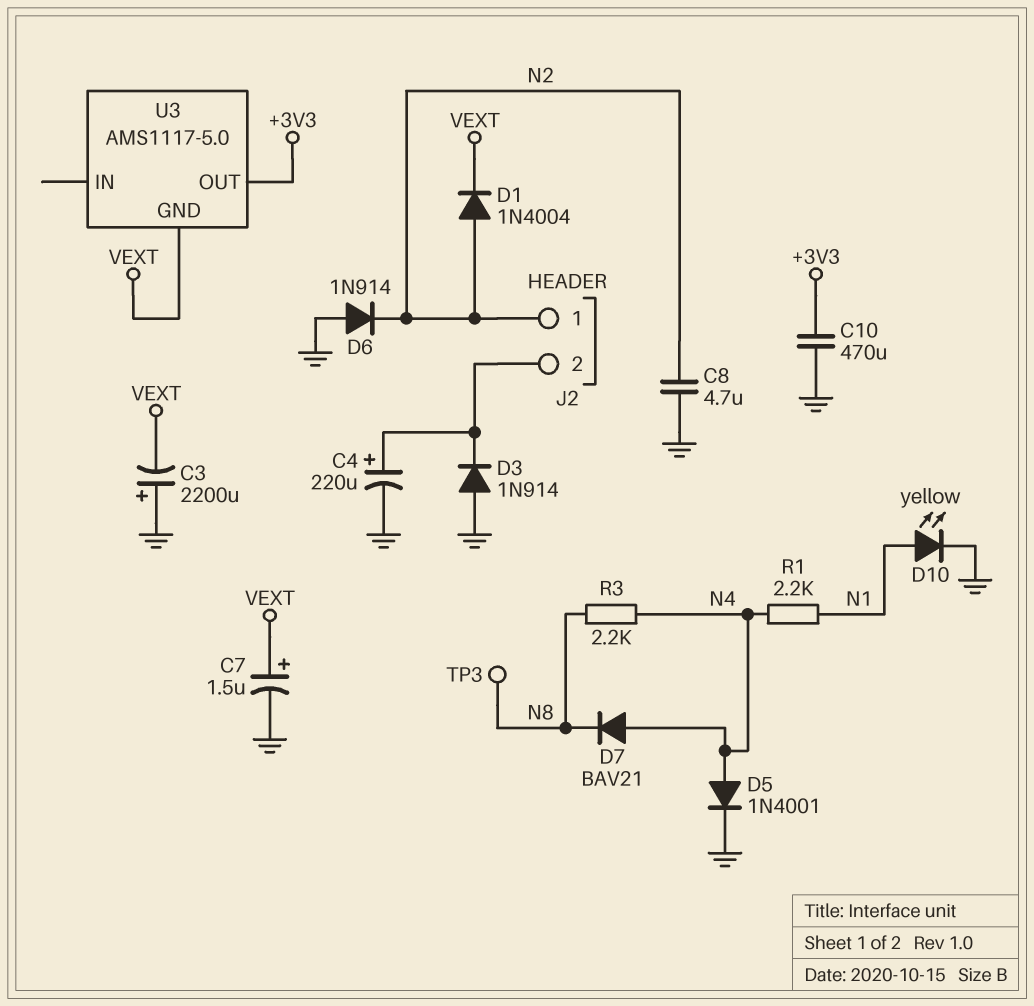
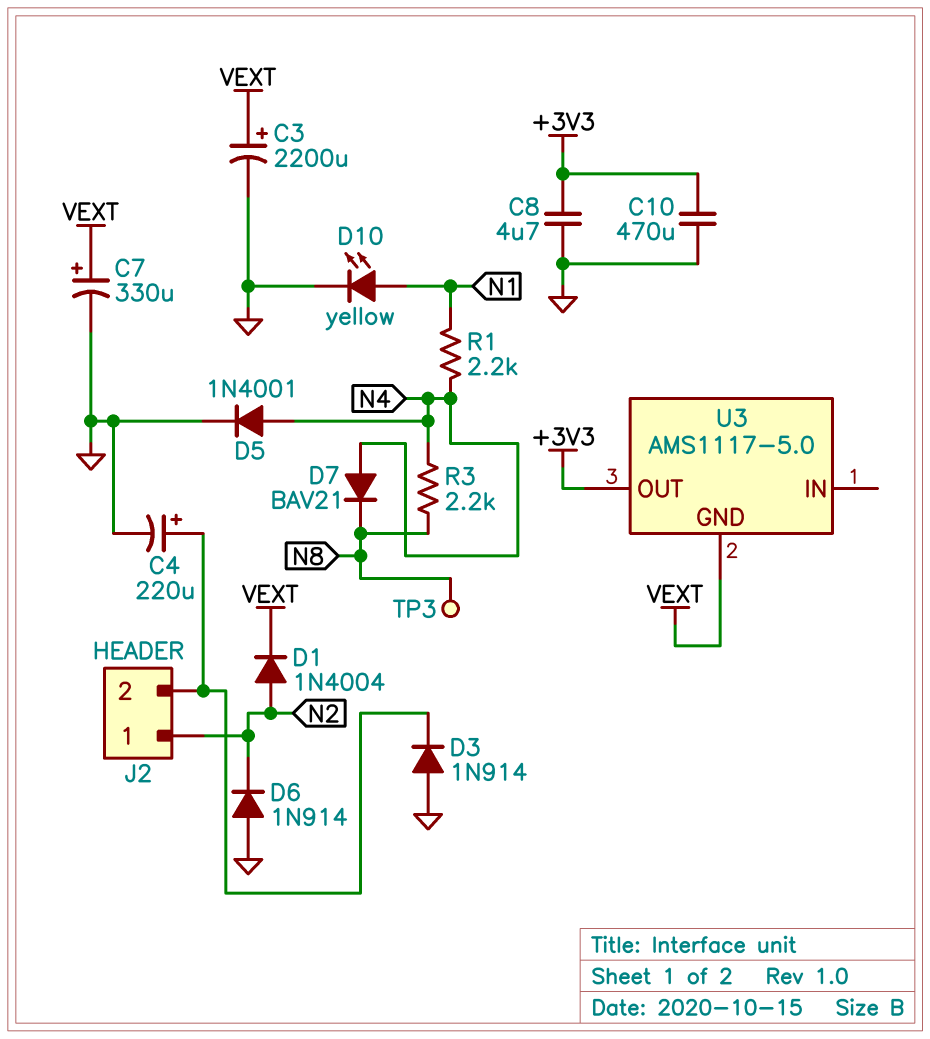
C3: 2200uF (plus GND, minus VEXT) -> 2200uF (plus VEXT, minus GND)
C7: 1.5uF (plus VEXT, minus GND) -> 330uF (plus VEXT, minus GND)
C8: 4.7uF (GND, N2) -> 4.7uF (+3V3, GND)

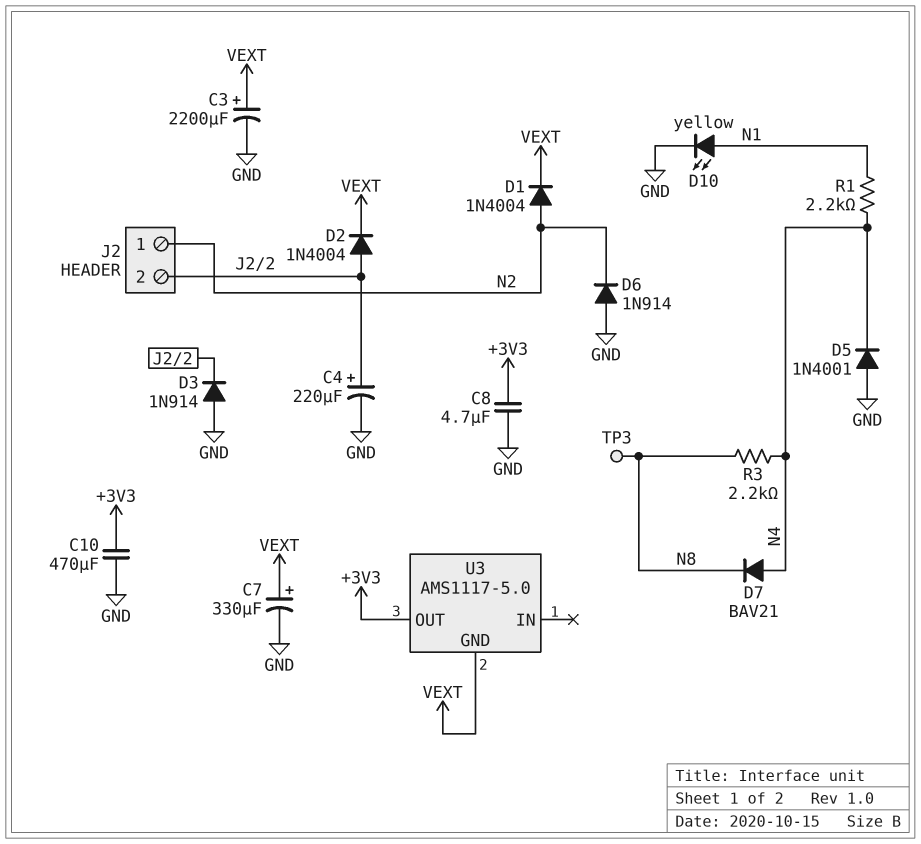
D2: none -> diode 1N4004 (A J2/2, K VEXT)
D5: diode 1N4001 (A N4, K GND) -> diode 1N4001 (A GND, K N4)

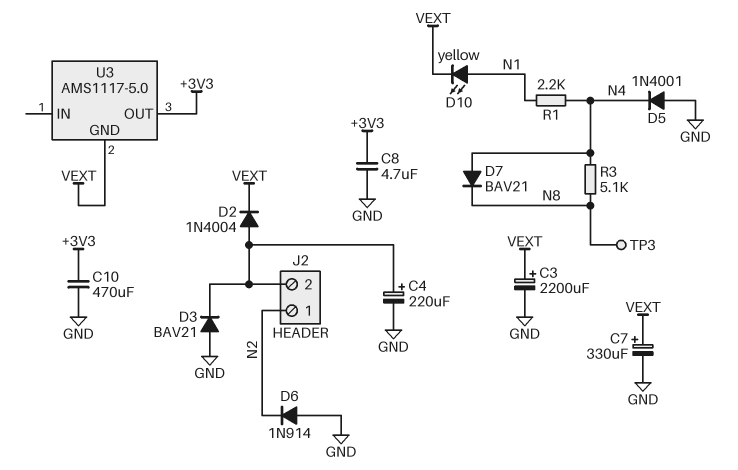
D1: diode 1N4004 (A N2, K VEXT) -> none
D3: diode 1N914 (A GND, K J2/2) -> diode BAV21 (A GND, K J2/2)
D10: LED yellow (A N1, K GND) -> LED yellow (A N1, K VEXT)
R3: 2.2k (N4, N8) -> 5.1k (N4, N8)

